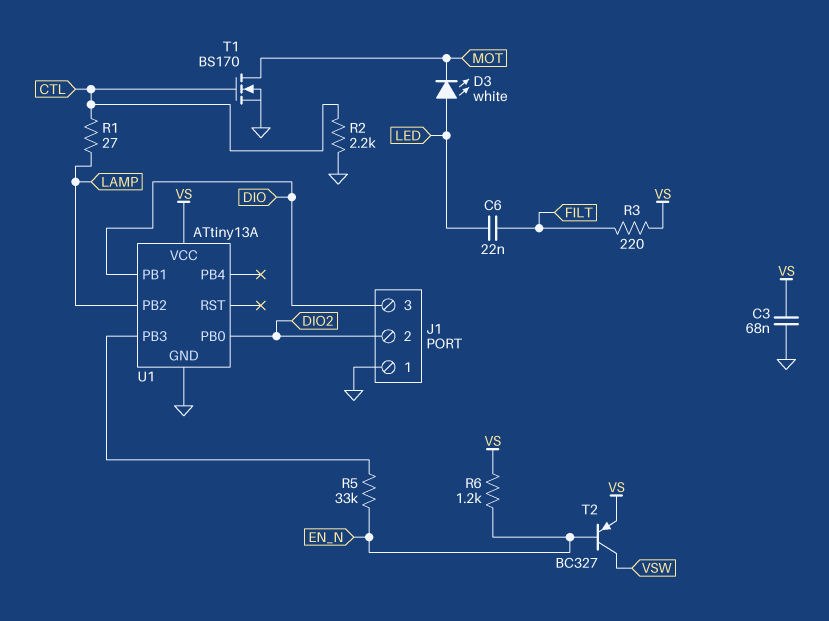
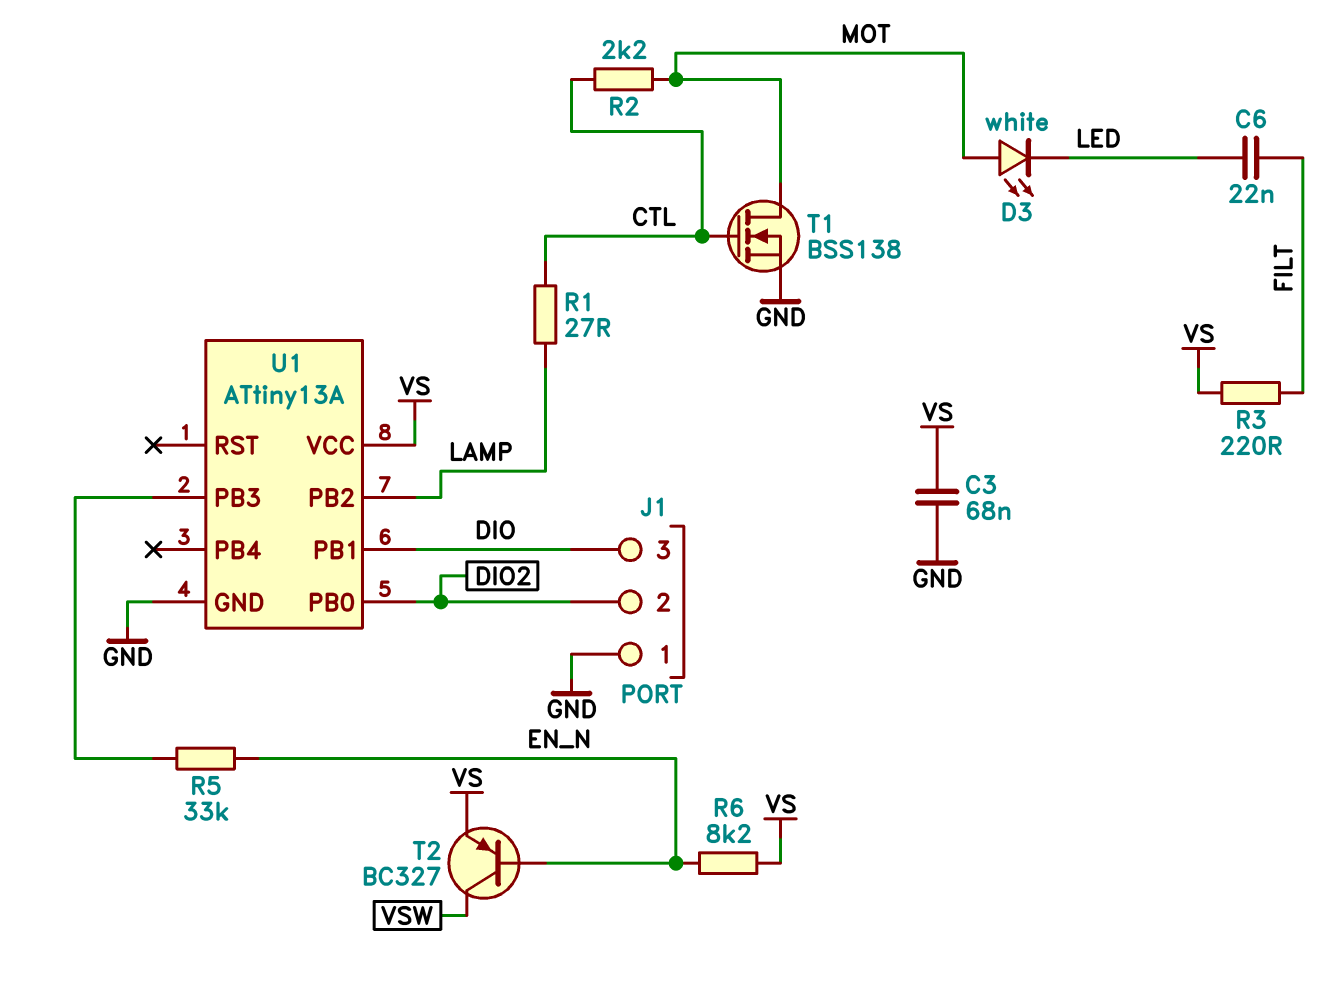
D3: LED white (A LED, K MOT) -> LED white (A MOT, K LED)
R2: 2.2k (CTL, GND) -> 2.2k (CTL, MOT)
R6: 1.2k (EN_N, VS) -> 8.2k (EN_N, VS)
T1: NMOS BS170 (G CTL, D MOT, S GND) -> NMOS BSS138 (G CTL, D MOT, S GND)

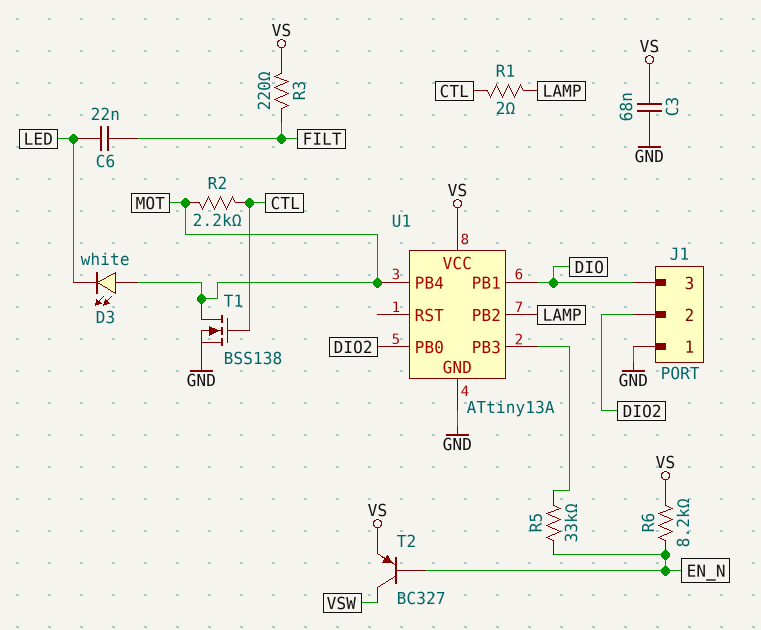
R1: 27 (CTL, LAMP) -> 2 (CTL, LAMP)
U1 pin PB4: none -> MOT

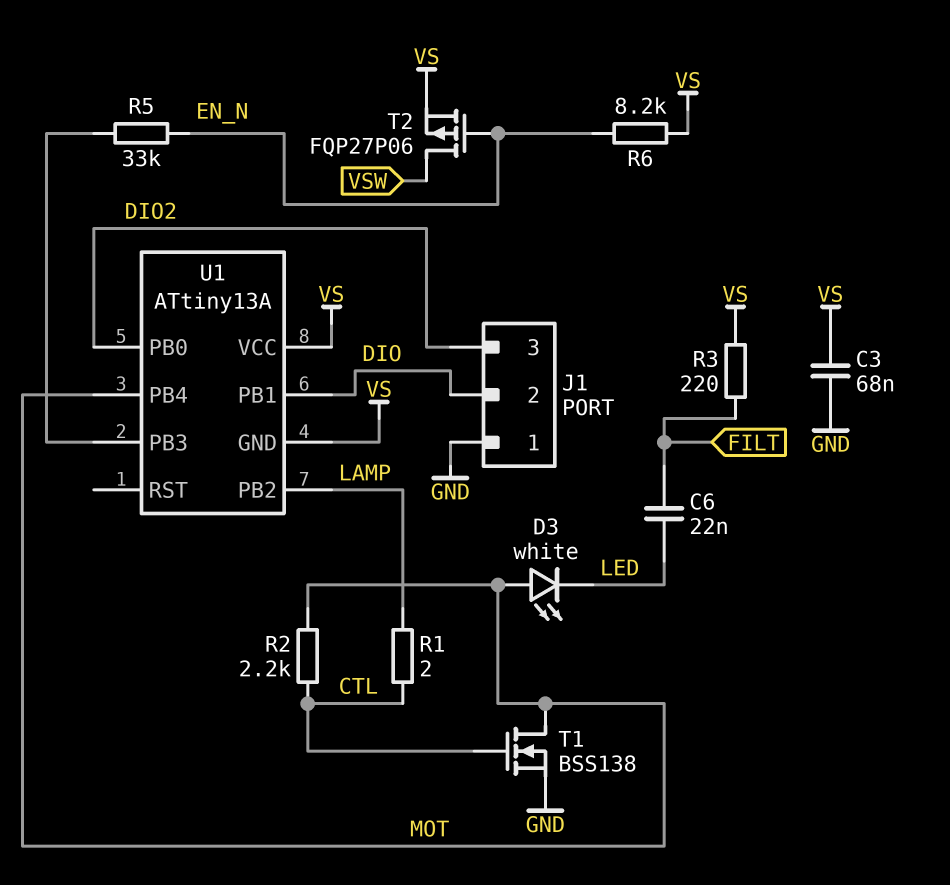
J1 pin 2: DIO2 -> DIO
J1 pin 3: DIO -> DIO2
T2: PNP BC327 (B EN_N, C VSW, E VS) -> PMOS FQP27P06 (G EN_N, D VSW, S VS)
U1 pin GND: GND -> VS

